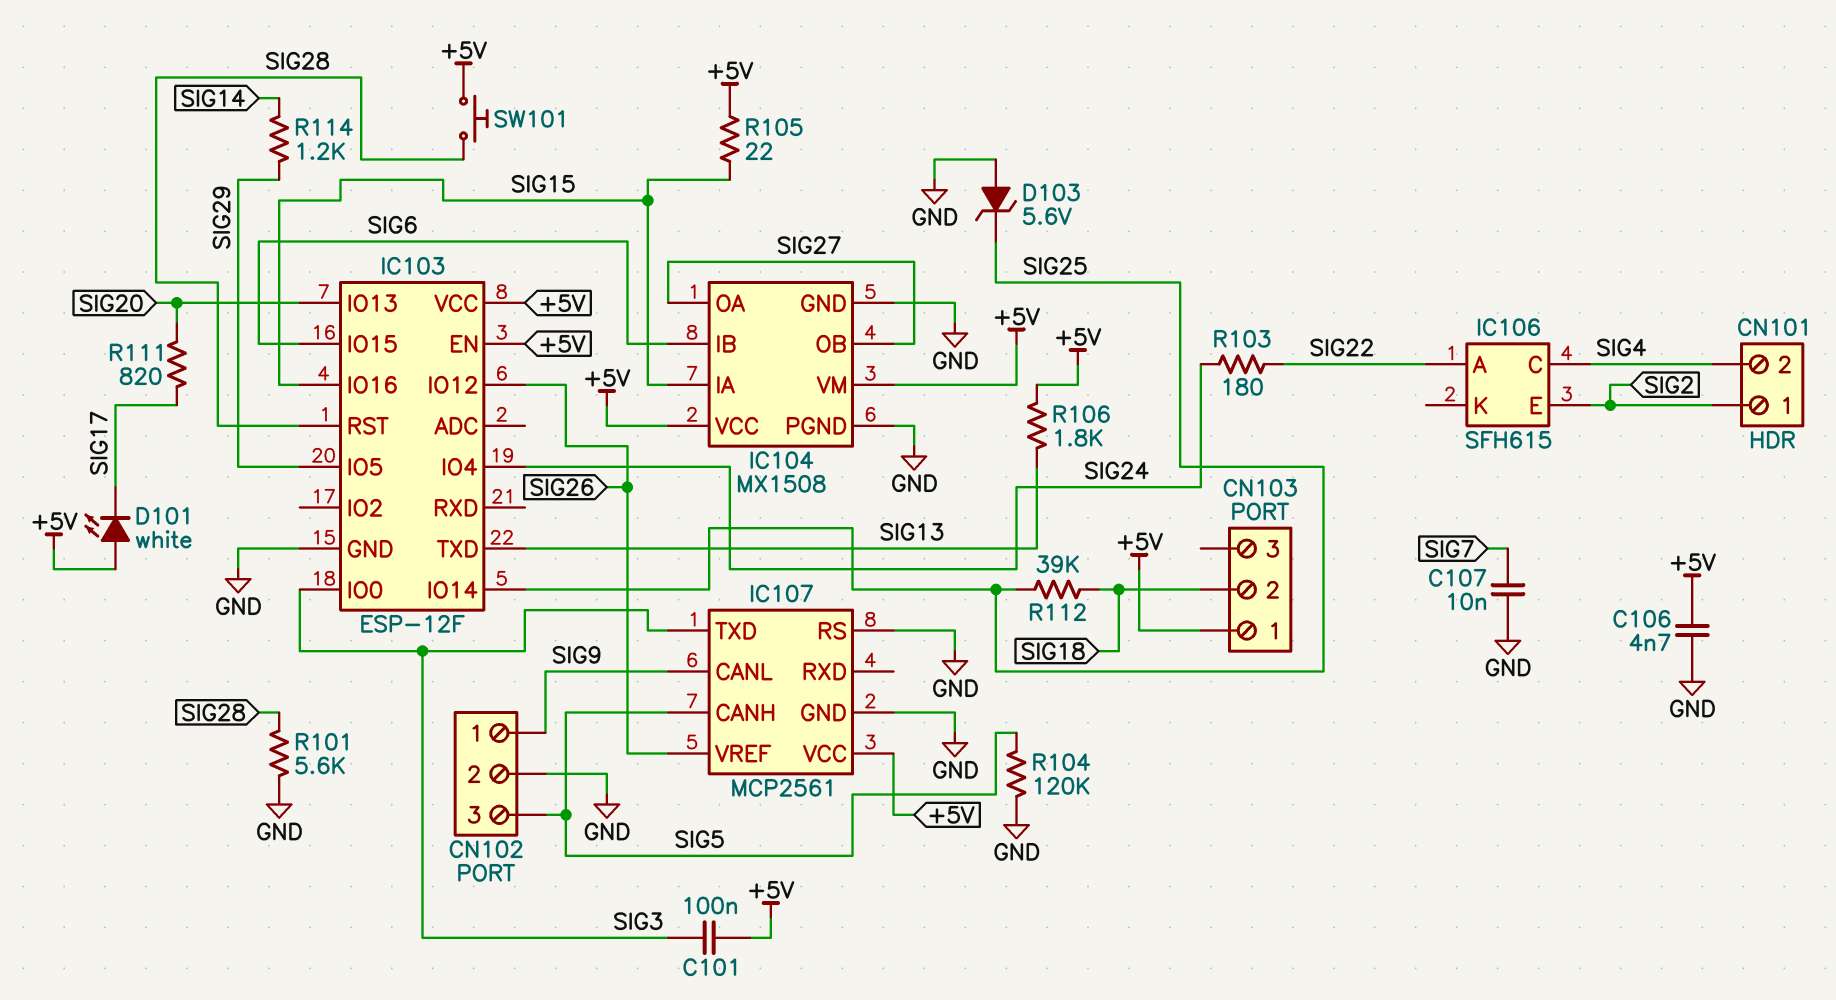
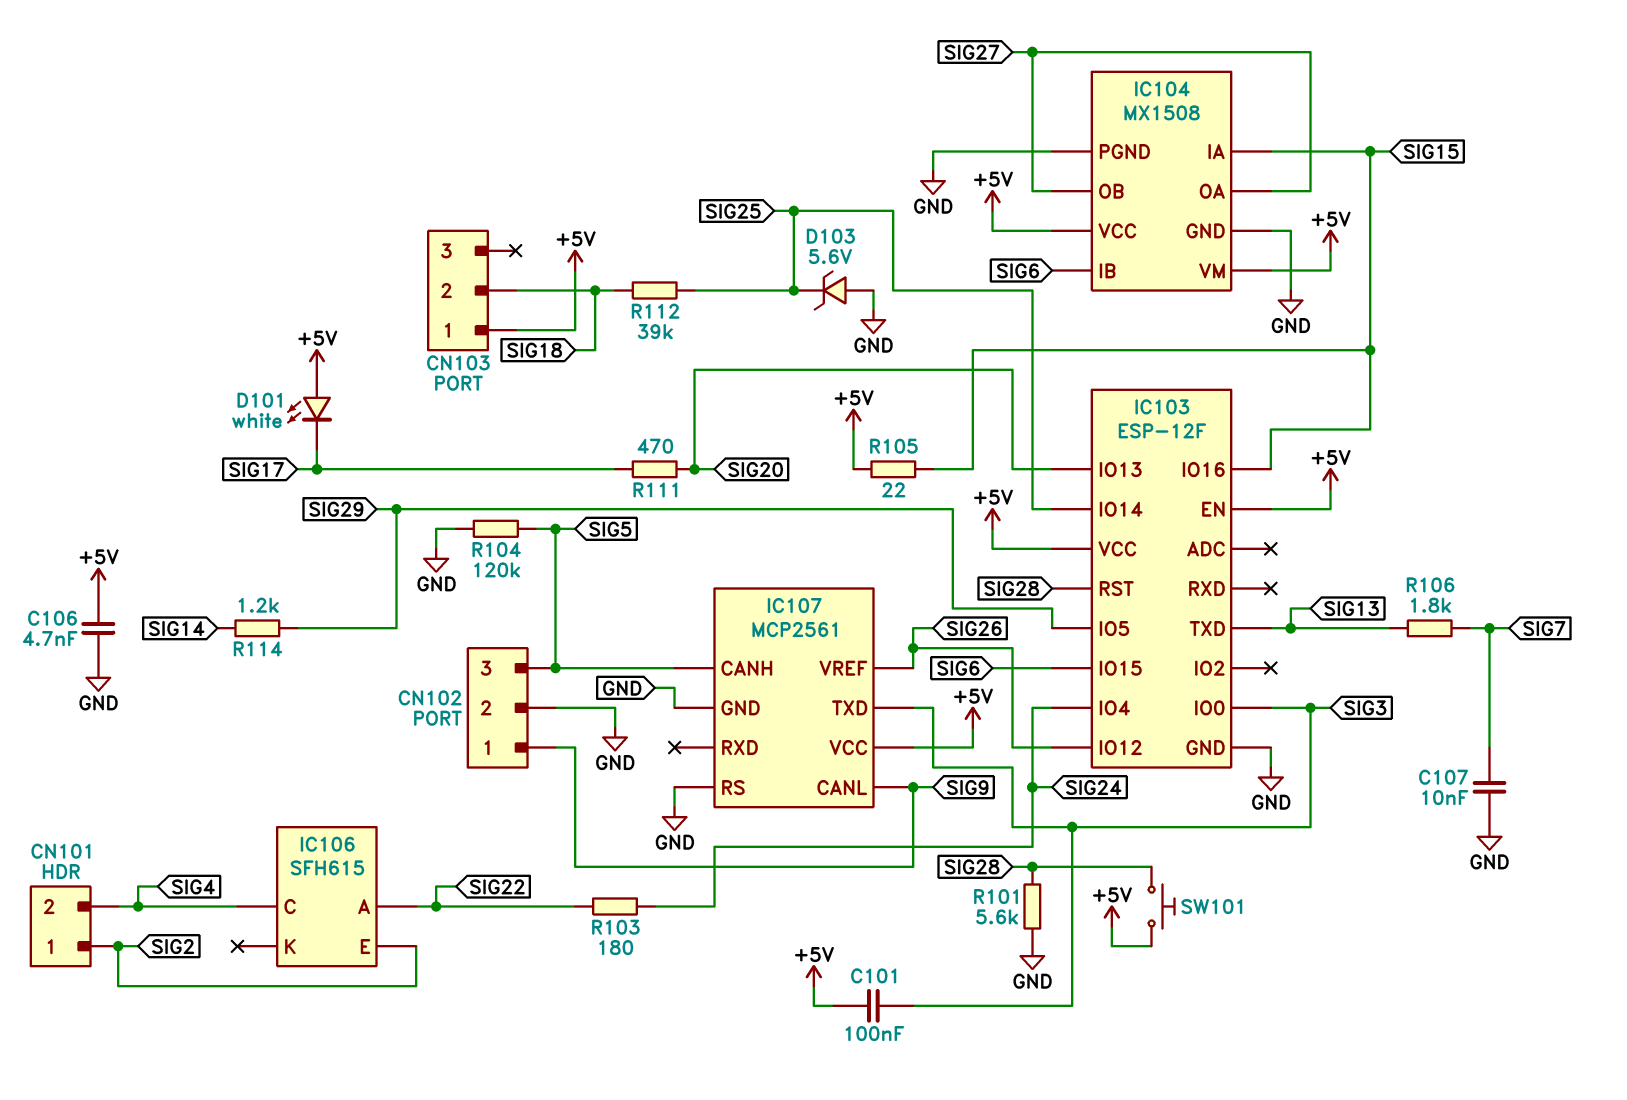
R106: 1.8k (+5V, SIG13) -> 1.8k (SIG7, SIG13)
R111: 820 (SIG17, SIG20) -> 470 (SIG17, SIG20)

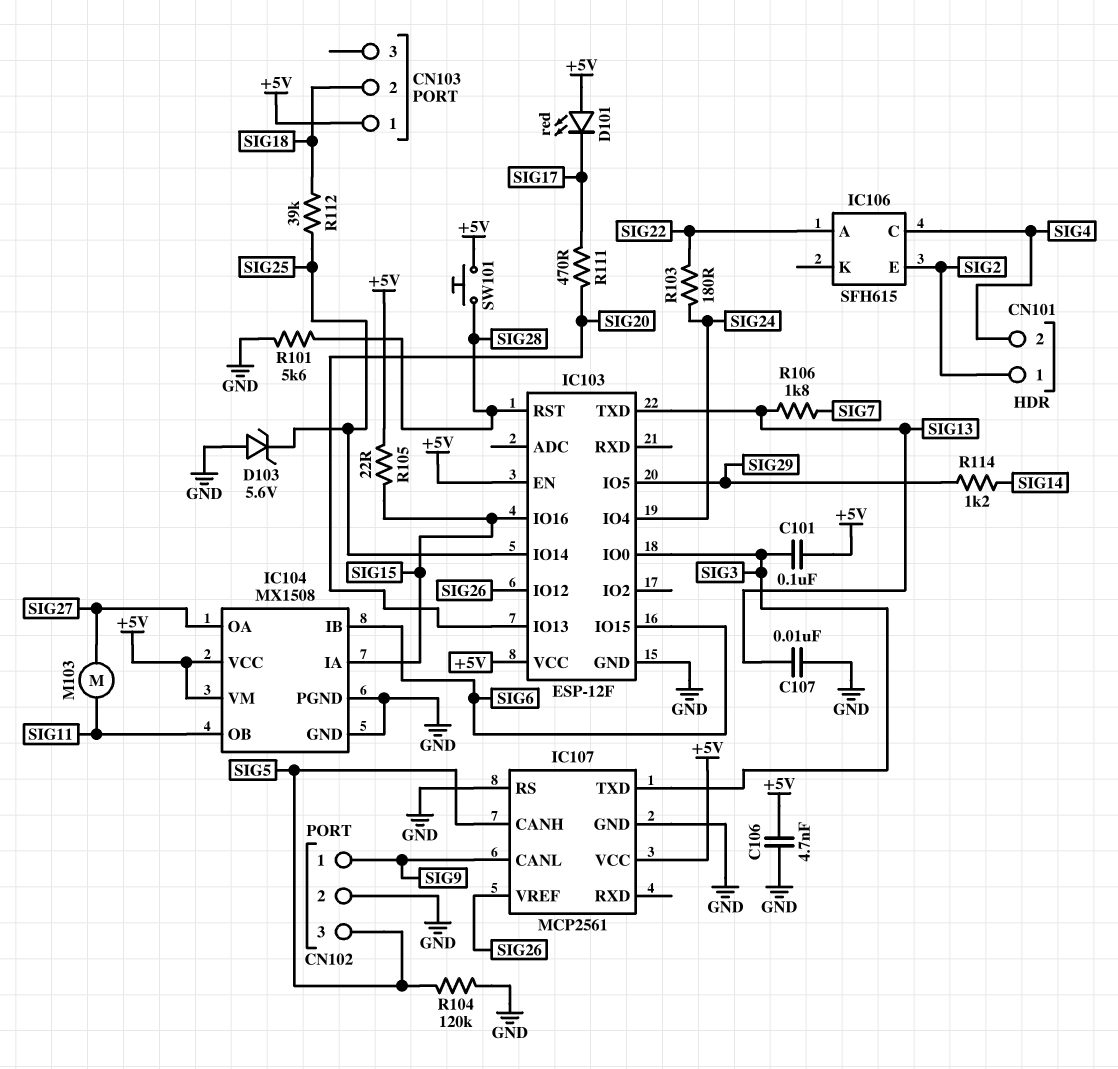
C107: 10nF (GND, SIG7) -> 10nF (GND, SIG13)
D101: LED white (A +5V, K SIG17) -> LED red (A +5V, K SIG17)
IC104 pin OB: SIG27 -> SIG11
M103: none -> motor (SIG11, SIG27)

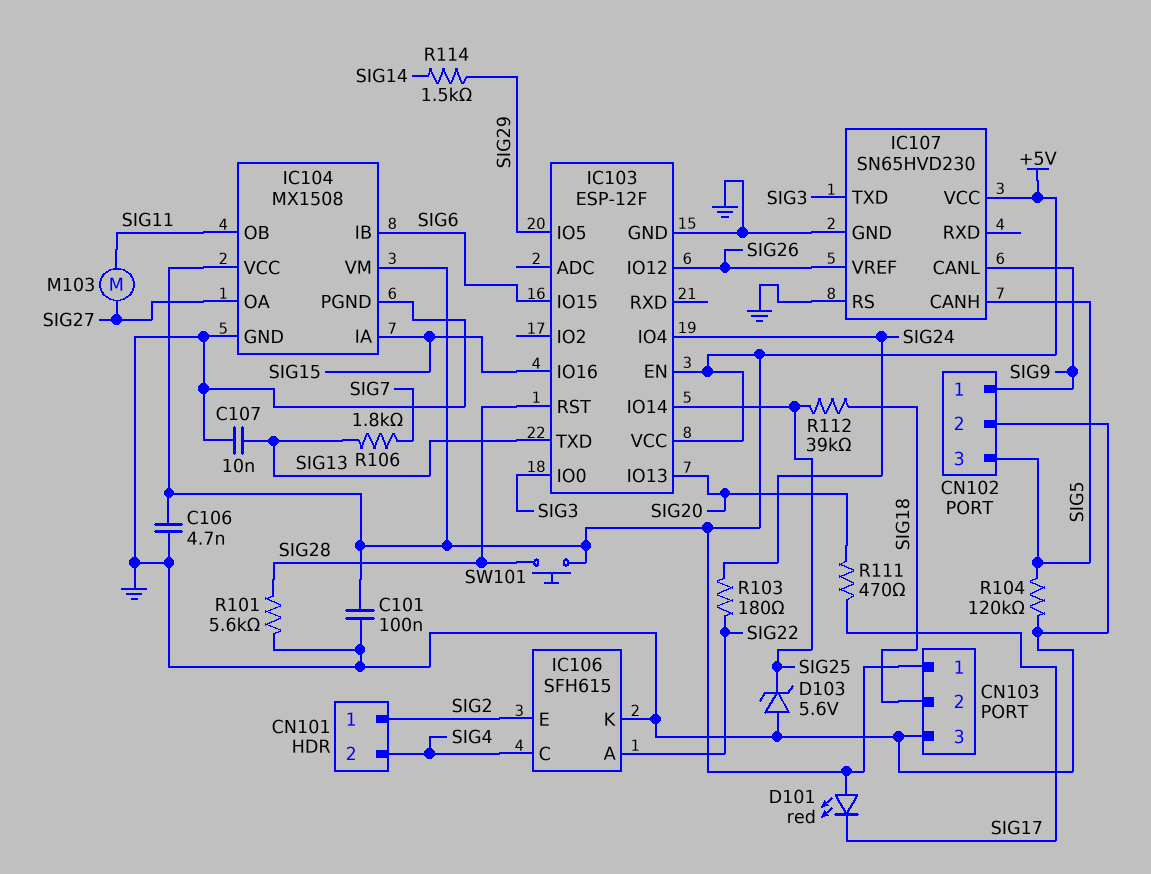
C101: 100nF (+5V, SIG3) -> 100nF (+5V, GND)
CN103 pin 3: none -> GND
IC106 pin K: none -> GND
IC107: MCP2561 -> SN65HVD230
R105: 22 (+5V, SIG15) -> none
R114: 1.2k (SIG14, SIG29) -> 1.5k (SIG14, SIG29)

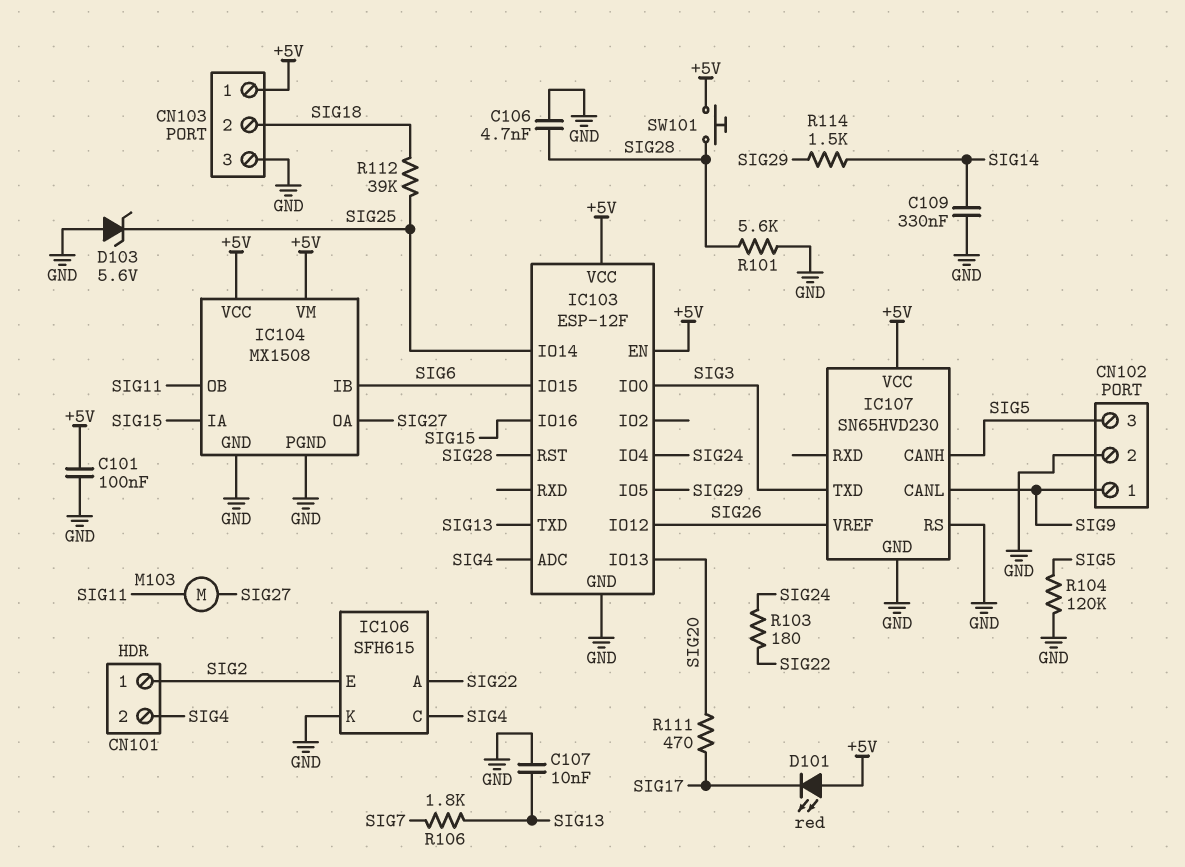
C106: 4.7nF (+5V, GND) -> 4.7nF (GND, SIG28)
C109: none -> 330nF (GND, SIG14)
IC103 pin ADC: none -> SIG4

